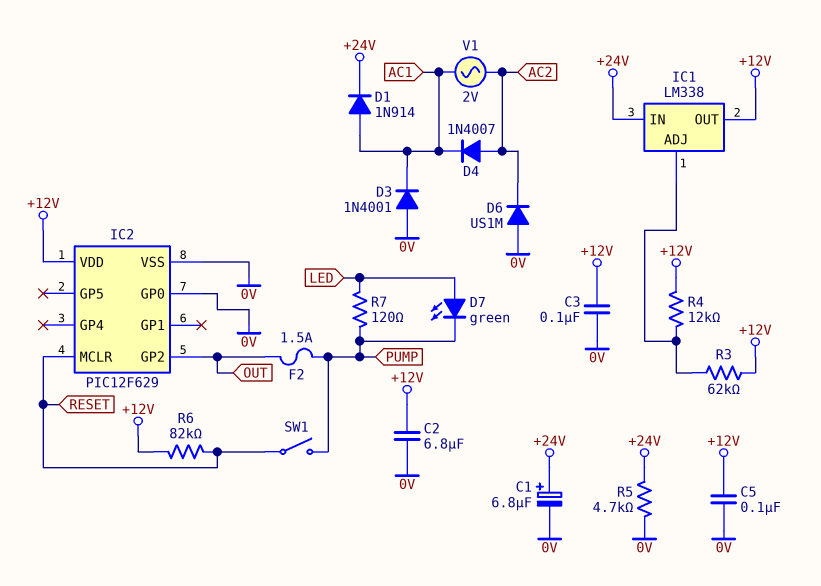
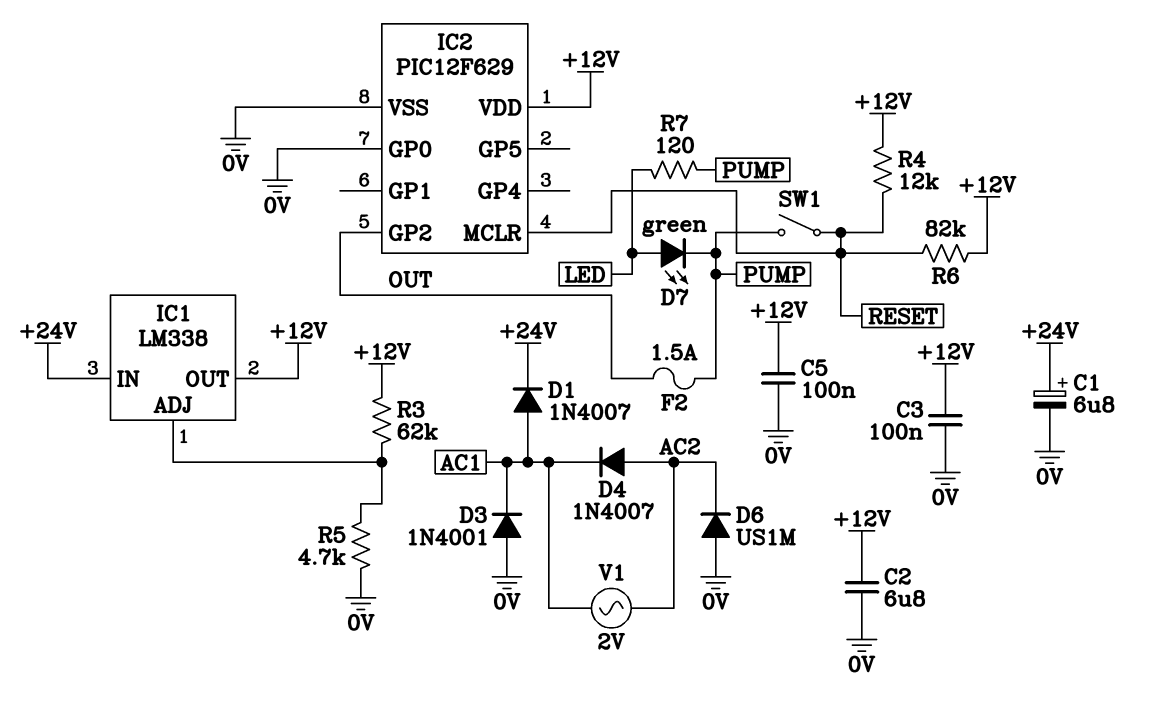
D1: diode 1N914 (A AC1, K +24V) -> diode 1N4007 (A AC1, K +24V)
R4: 12k (+12V, IC1/ADJ) -> 12k (+12V, RESET)
R5: 4.7k (+24V, 0V) -> 4.7k (0V, IC1/ADJ)

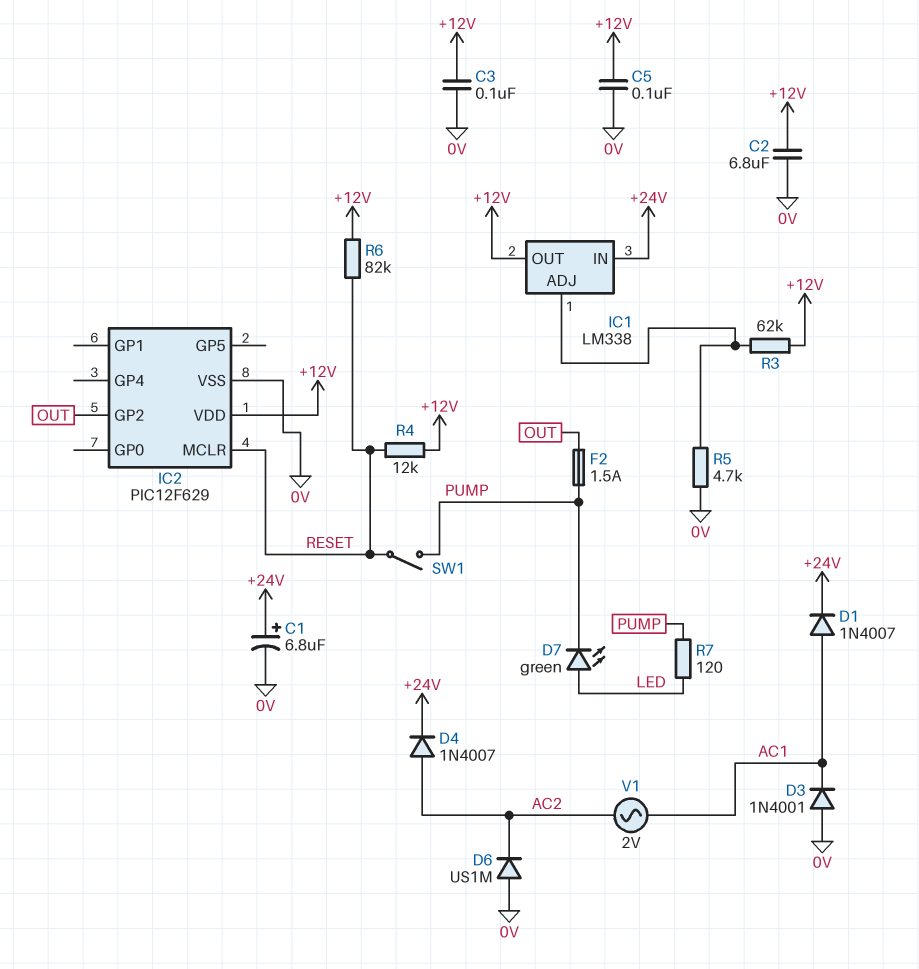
D4: diode 1N4007 (A AC2, K AC1) -> diode 1N4007 (A AC2, K +24V)
IC2 pin GP0: 0V -> none

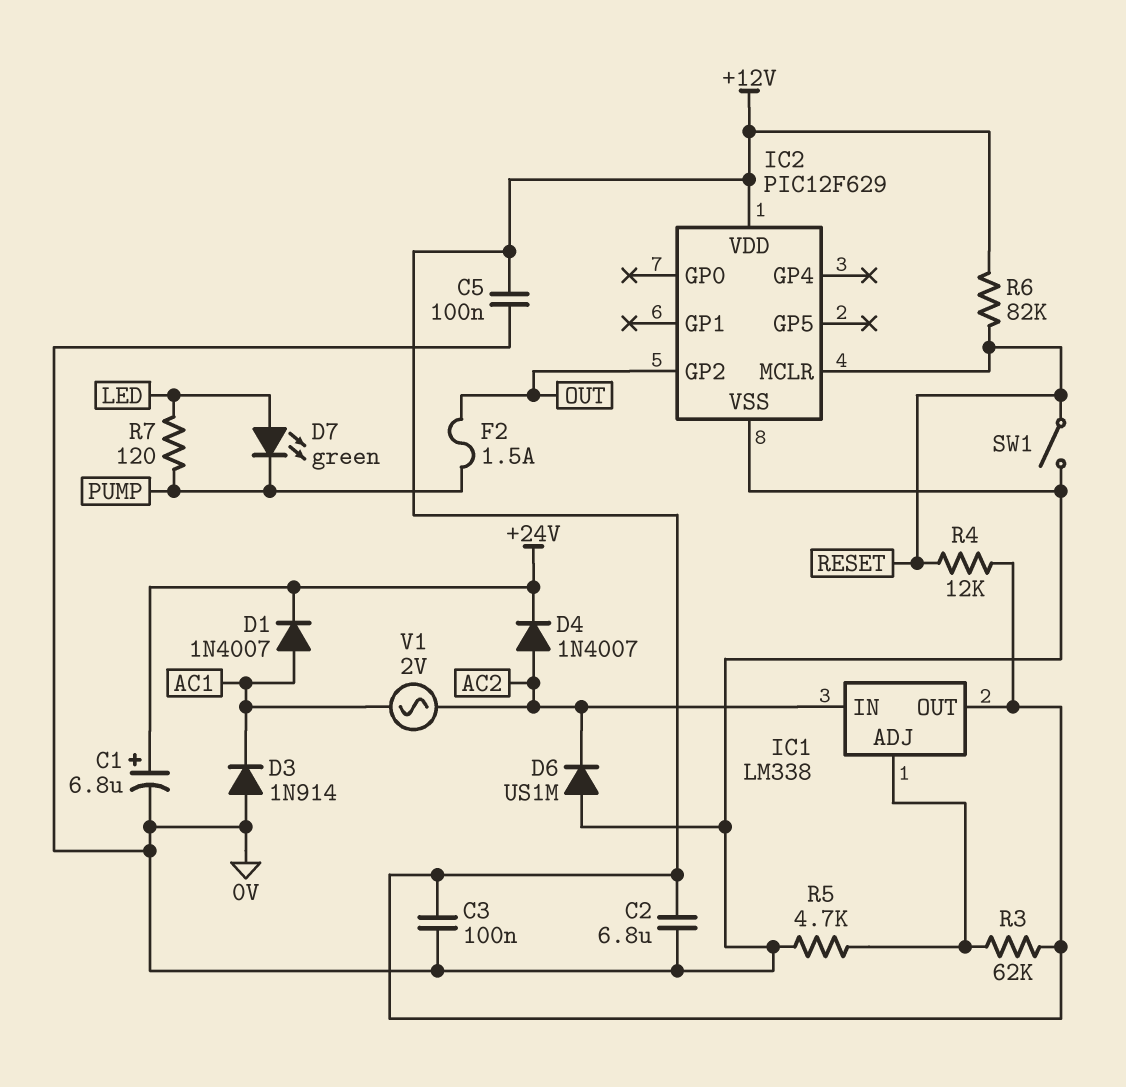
D3: diode 1N4001 (A 0V, K AC1) -> diode 1N914 (A 0V, K AC1)
IC1 pin IN: +24V -> AC2
SW1: switch (PUMP, RESET) -> switch (0V, RESET)

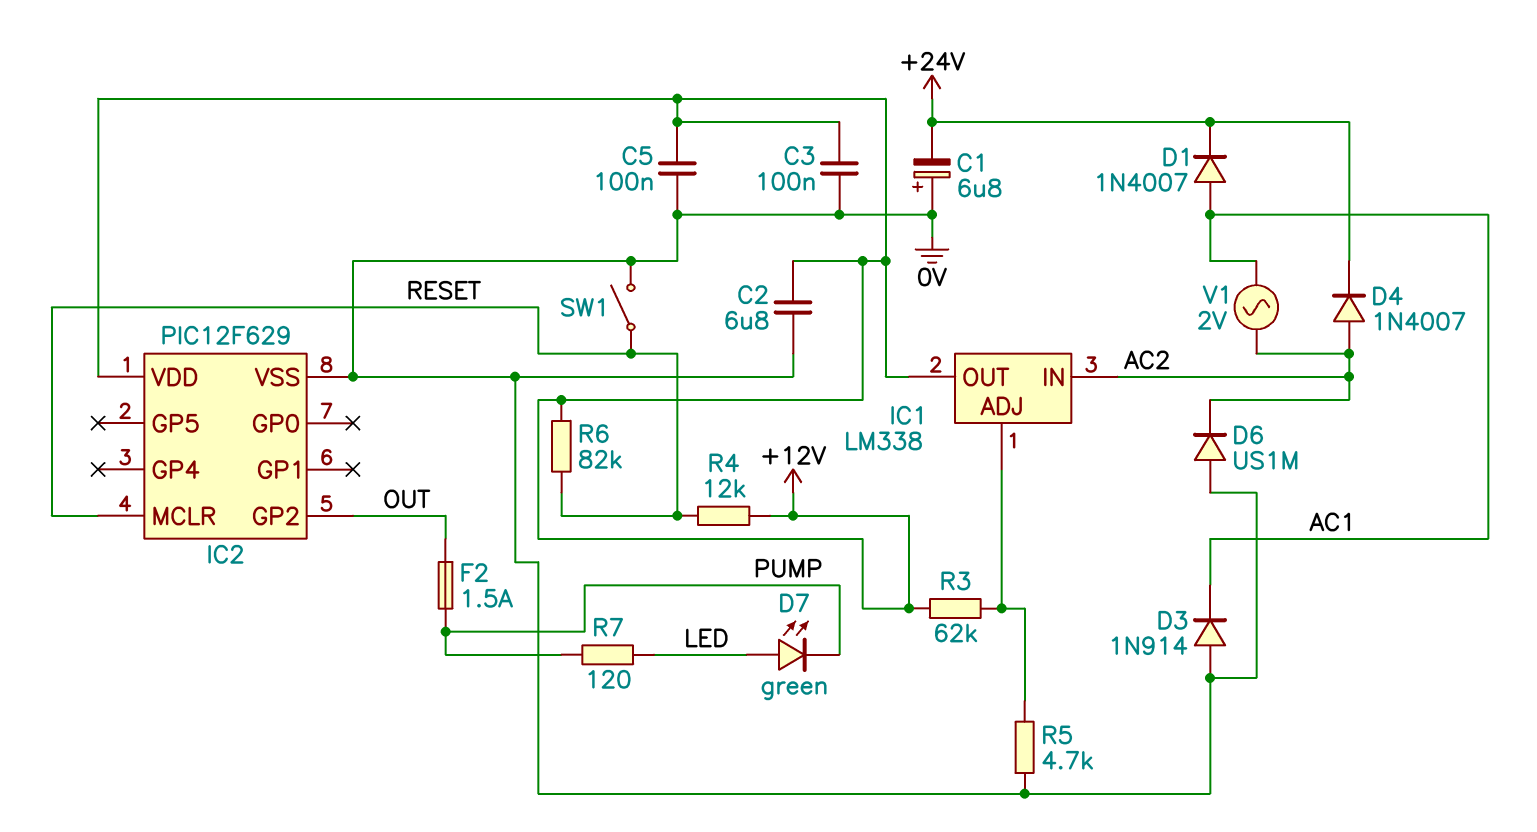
C1: 6.8uF (plus +24V, minus 0V) -> 6.8uF (plus 0V, minus +24V)

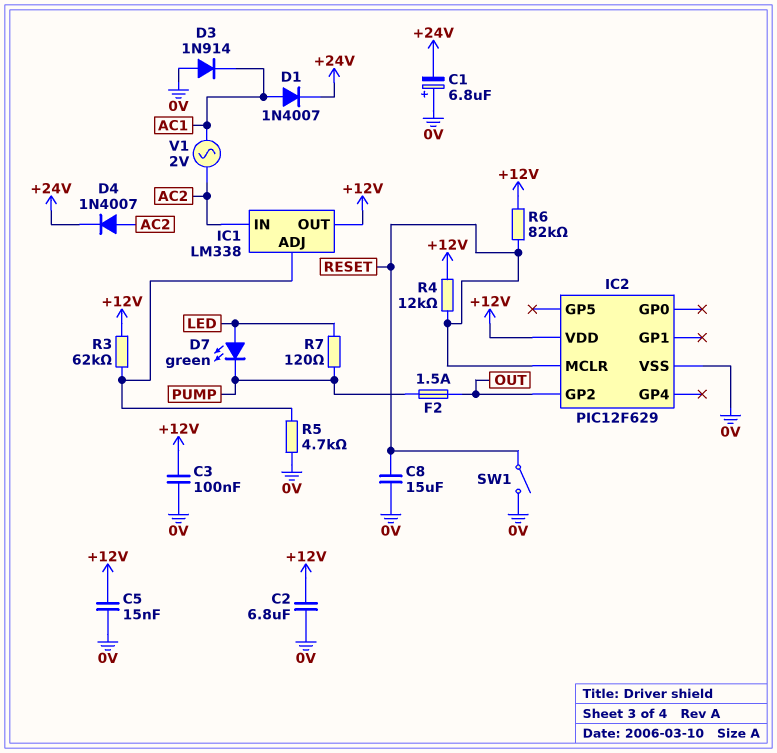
C5: 100nF (+12V, 0V) -> 15nF (+12V, 0V)
C8: none -> 15uF (0V, RESET)
D6: diode US1M (A 0V, K AC2) -> none

